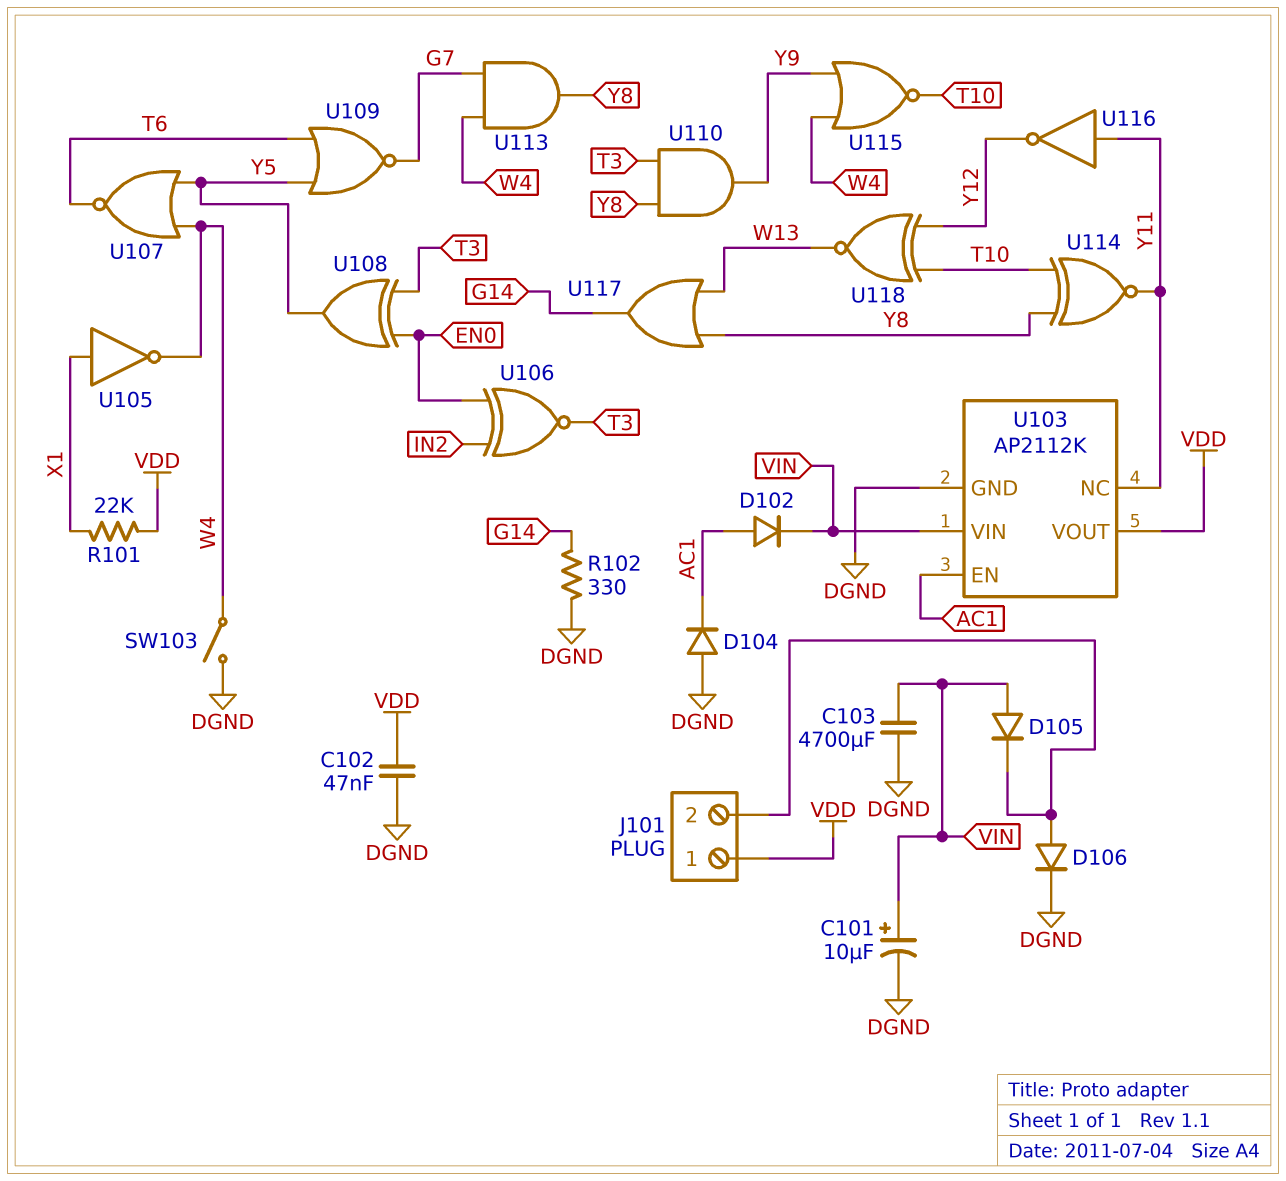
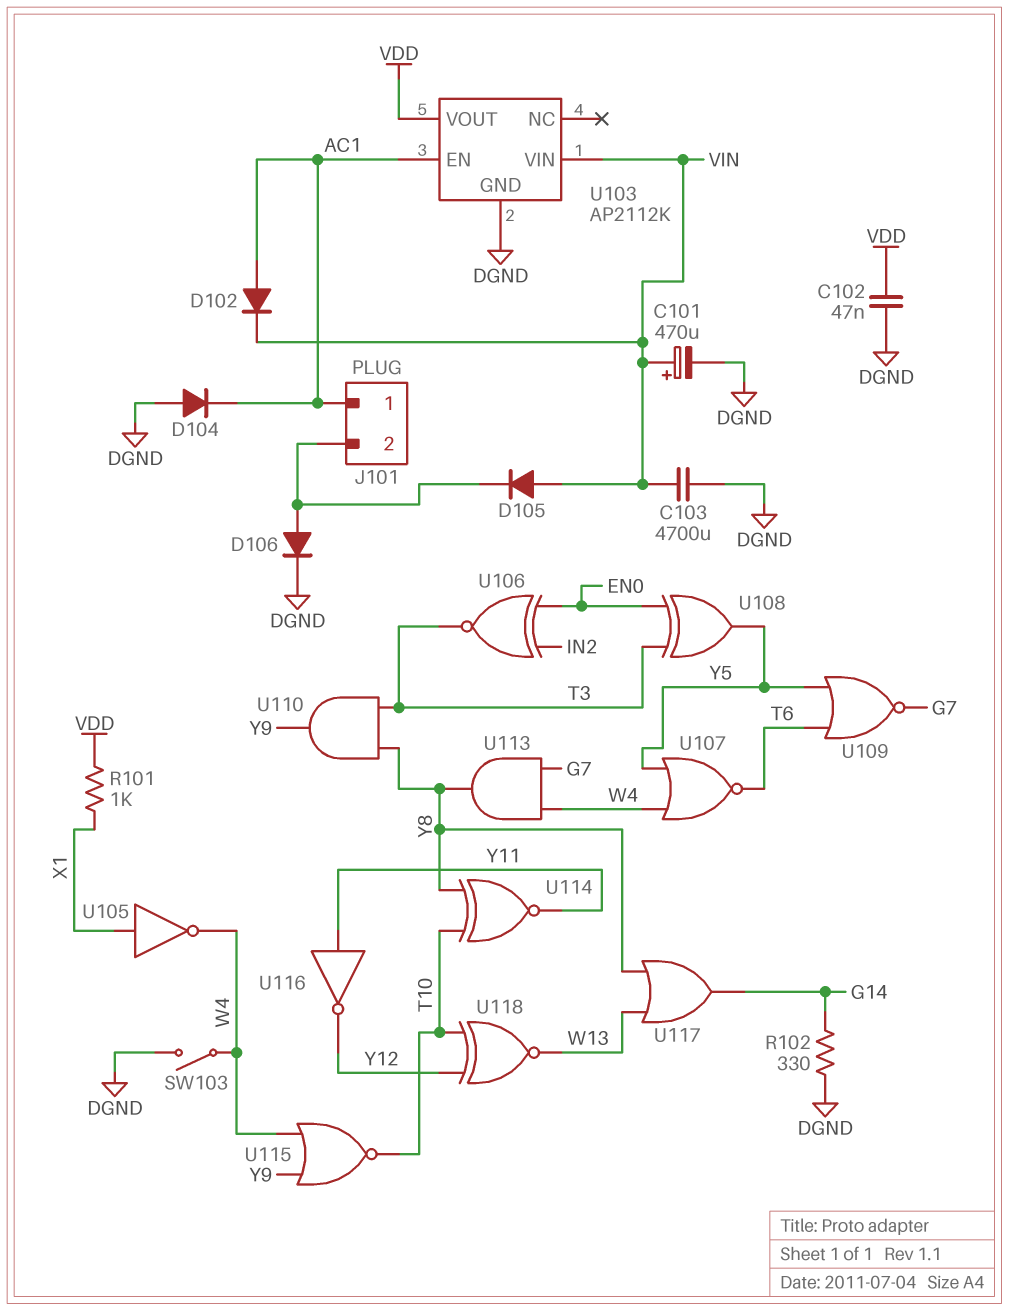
C101: 10uF (plus VIN, minus DGND) -> 470uF (plus VIN, minus DGND)
J101 pin 1: VDD -> AC1
R101: 22k (VDD, X1) -> 1k (VDD, X1)
U103 pin NC: Y11 -> none

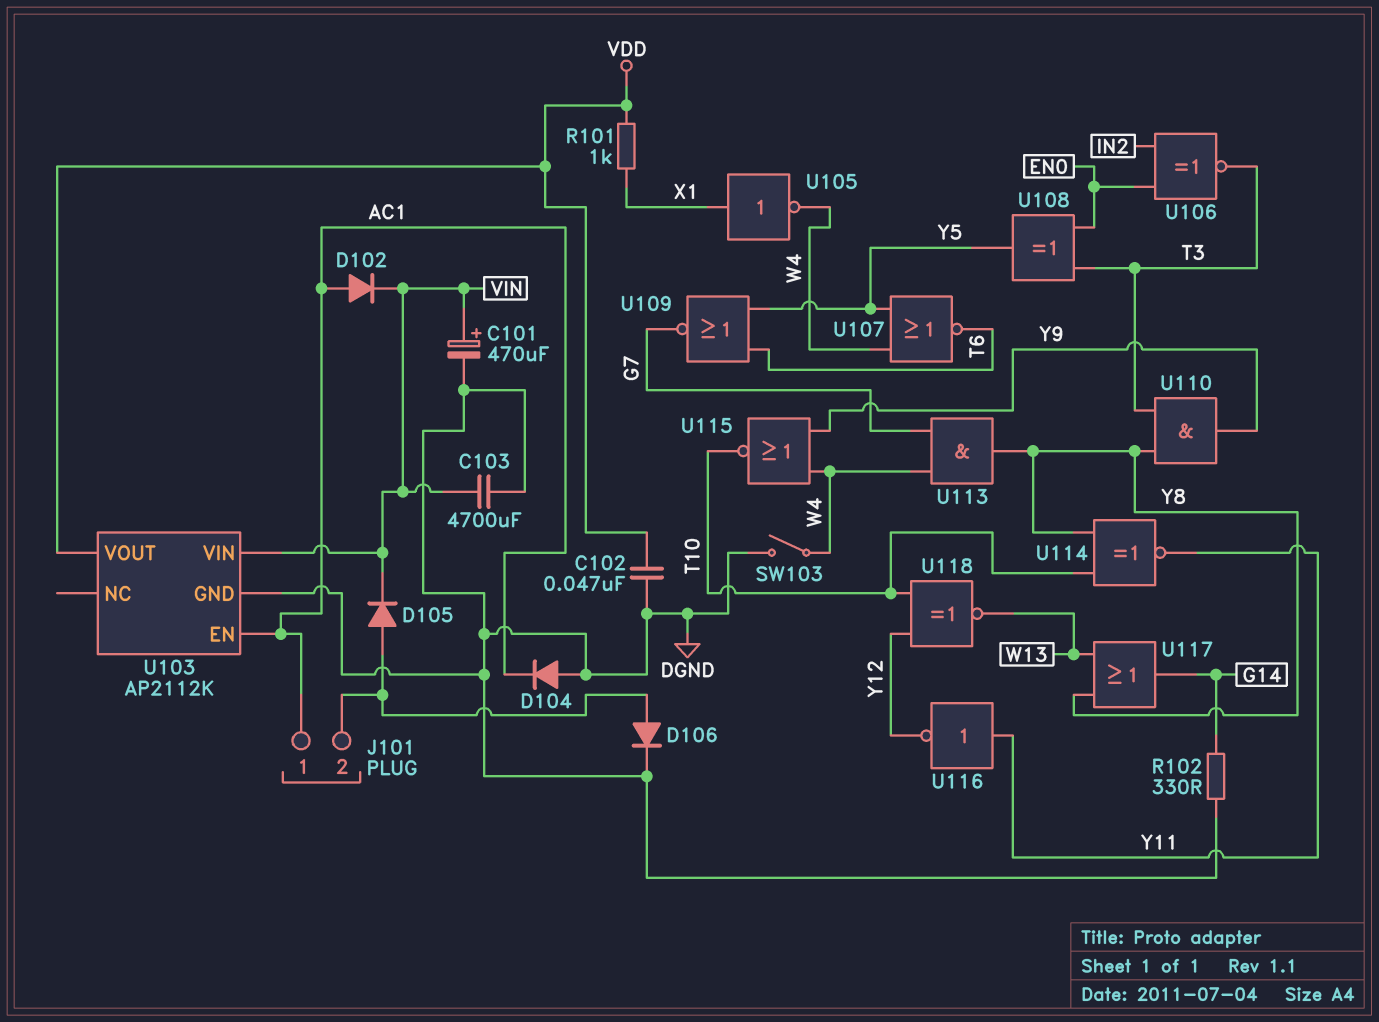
D105: diode (A VIN, K J101/2) -> diode (A J101/2, K VIN)

